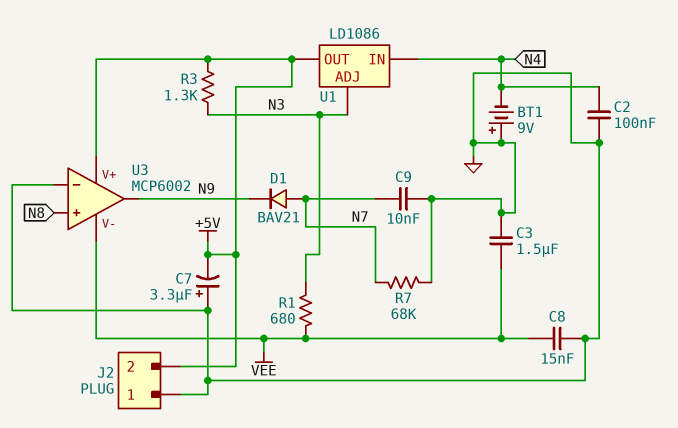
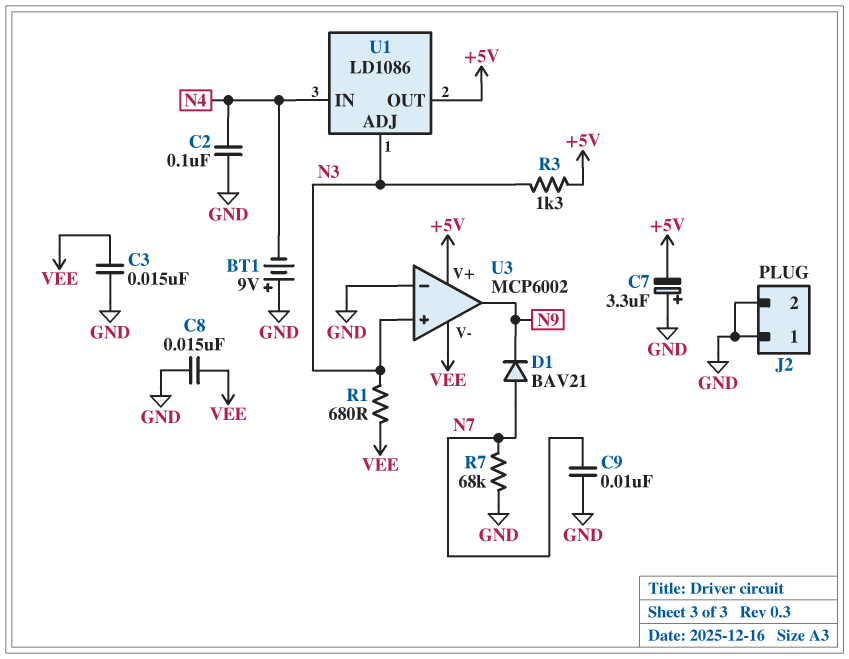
C3: 1.5uF (GND, VEE) -> 15nF (GND, VEE)
J2 pin 2: +5V -> GND
U3 pin in+: N8 -> N3

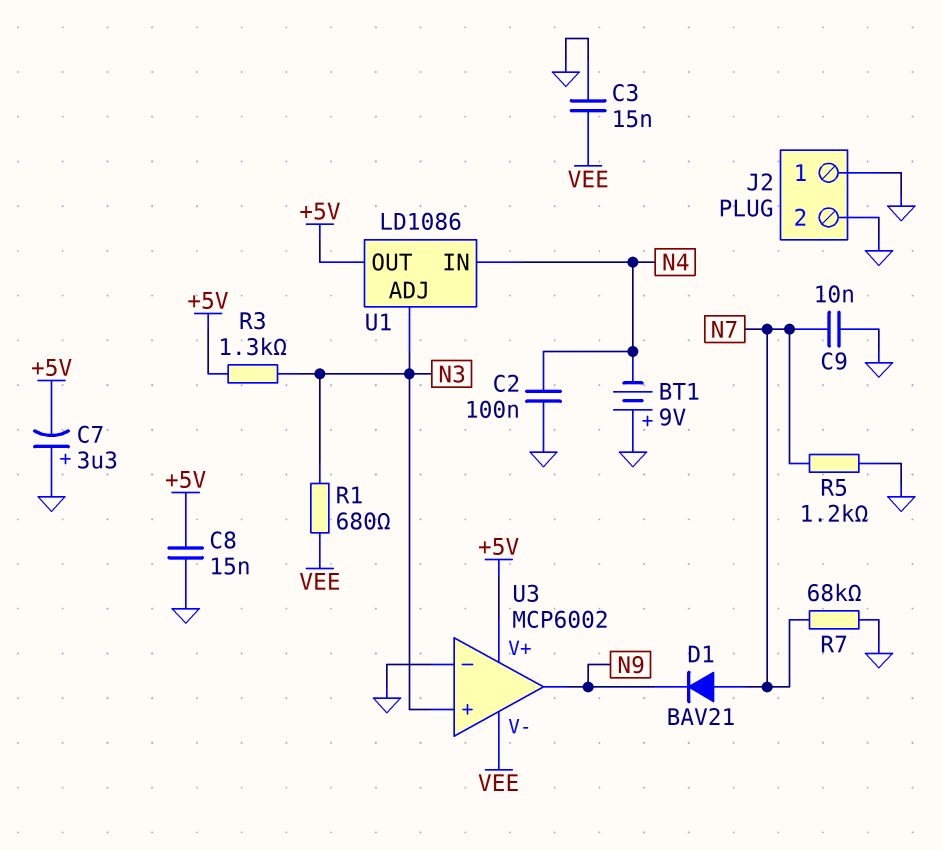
C8: 15nF (GND, VEE) -> 15nF (+5V, GND)
R5: none -> 1.2k (GND, N7)

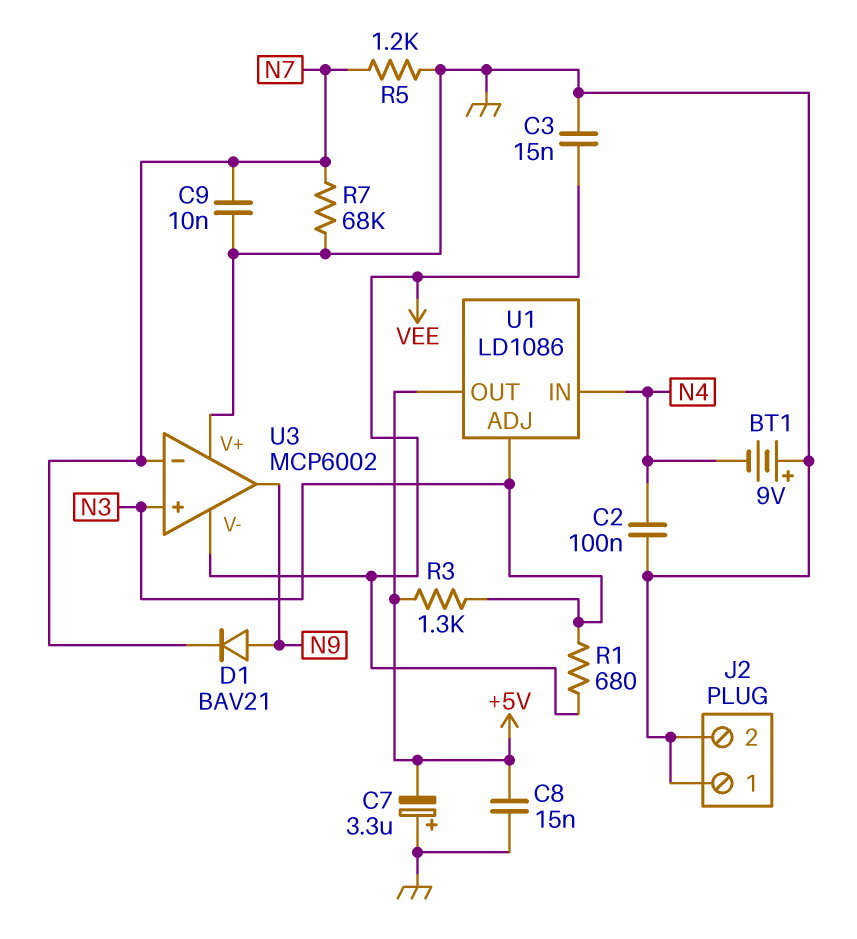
D1: diode BAV21 (A N7, K N9) -> diode BAV21 (A N9, K N7)
U3 pin V+: +5V -> GND
U3 pin in-: GND -> N7

